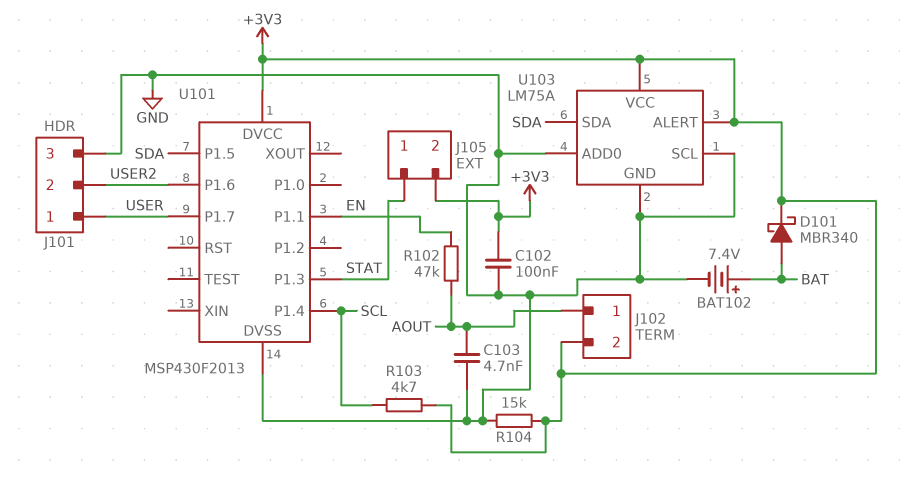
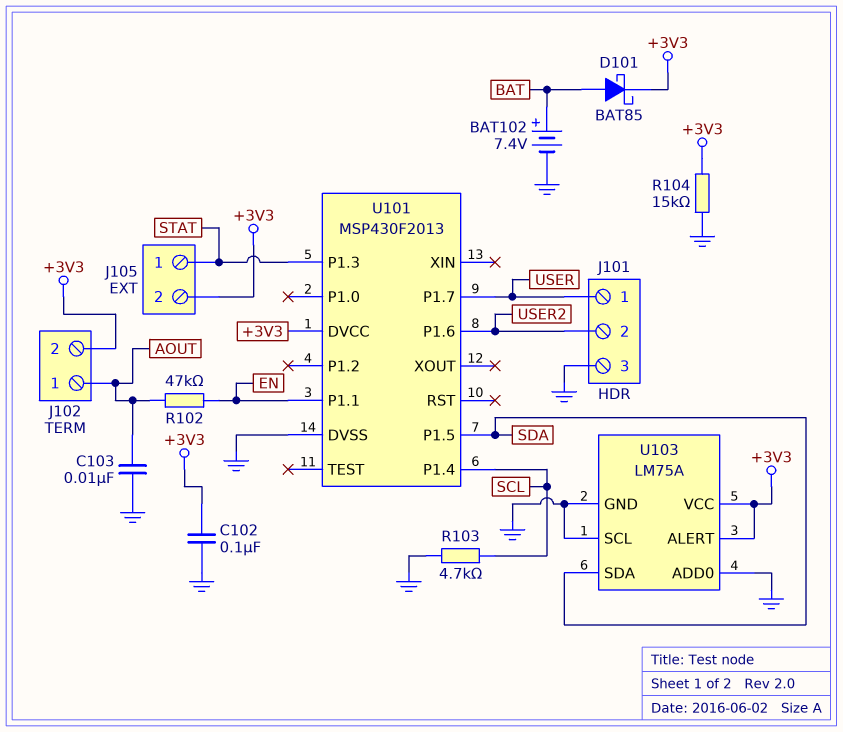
C103: 4.7nF (AOUT, GND) -> 10nF (AOUT, GND)
D101: schottky MBR340 (A BAT, K +3V3) -> schottky BAT85 (A BAT, K +3V3)
R103: 4.7k (+3V3, SCL) -> 4.7k (GND, SCL)

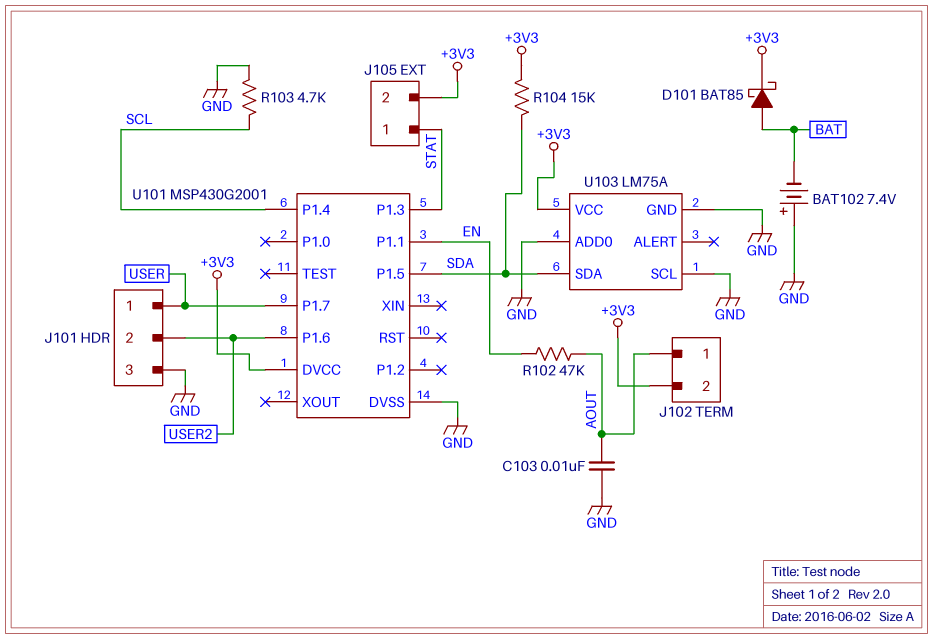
BAT102: 7.4V (plus BAT, minus GND) -> 7.4V (plus GND, minus BAT)
C102: 100nF (+3V3, GND) -> none
R104: 15k (+3V3, GND) -> 15k (+3V3, SDA)
U101: MSP430F2013 -> MSP430G2001
U103 pin ALERT: +3V3 -> none

